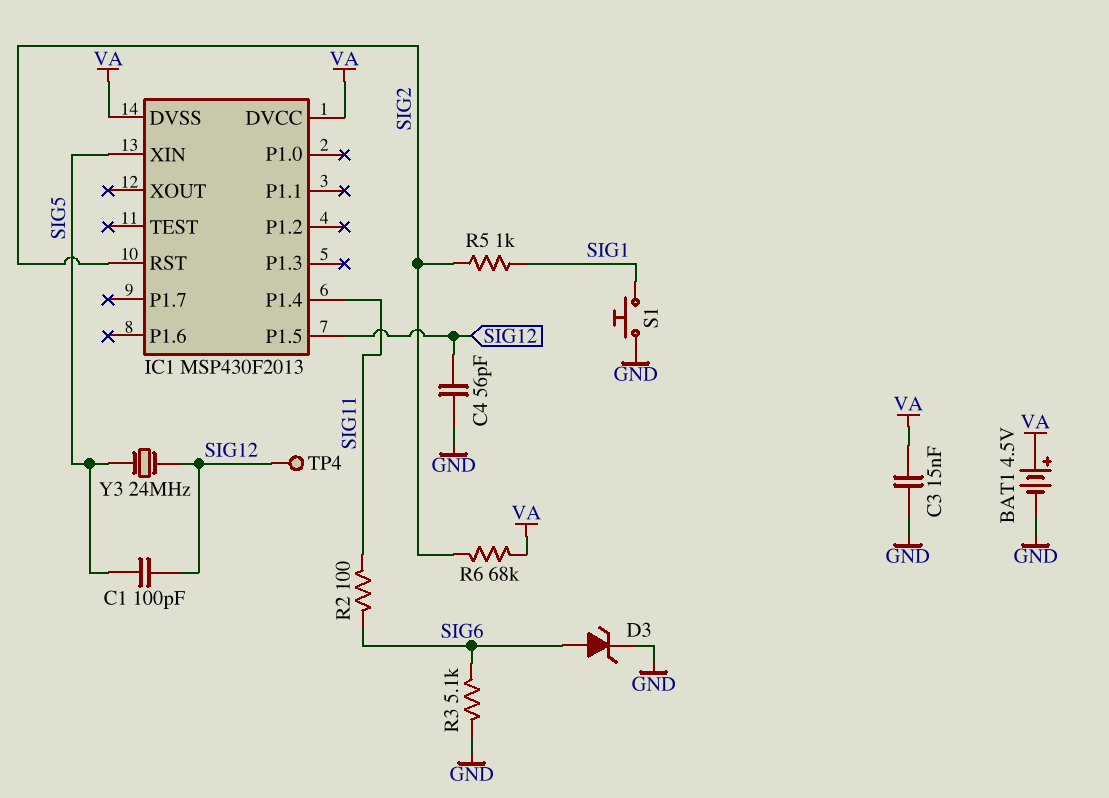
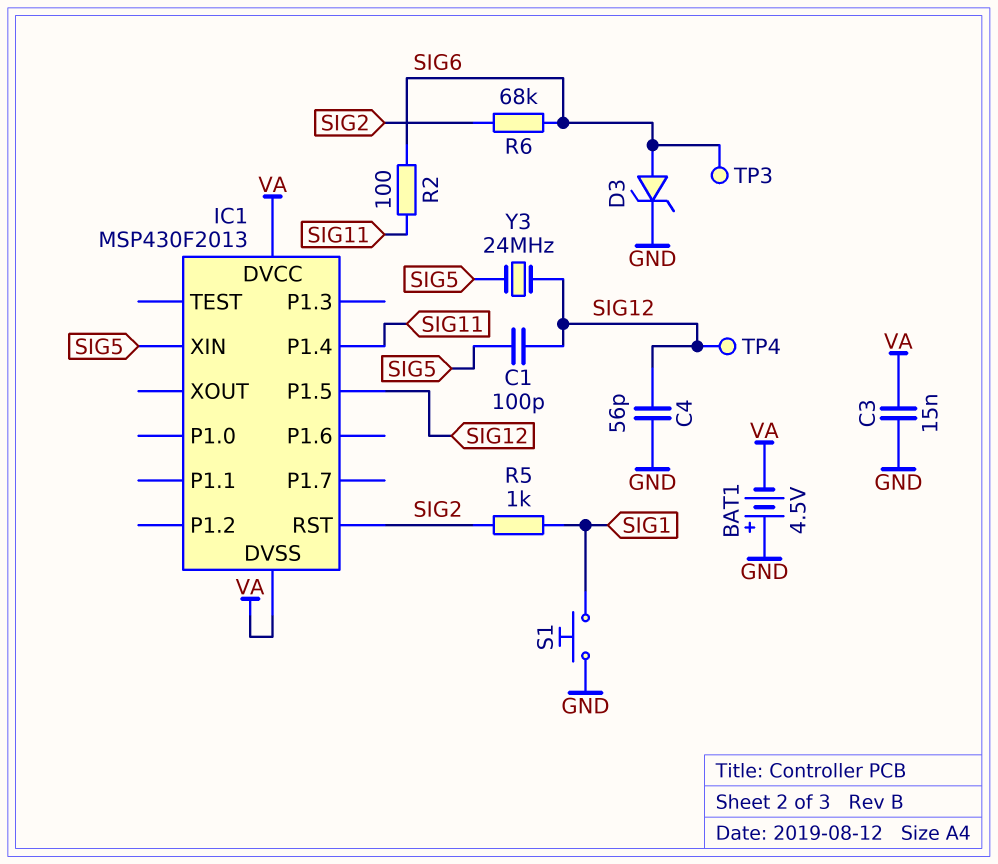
BAT1: 4.5V (plus VA, minus GND) -> 4.5V (plus GND, minus VA)
R3: 5.1k (GND, SIG6) -> none
R6: 68k (SIG2, VA) -> 68k (SIG2, SIG6)
TP3: none -> test point (SIG6)

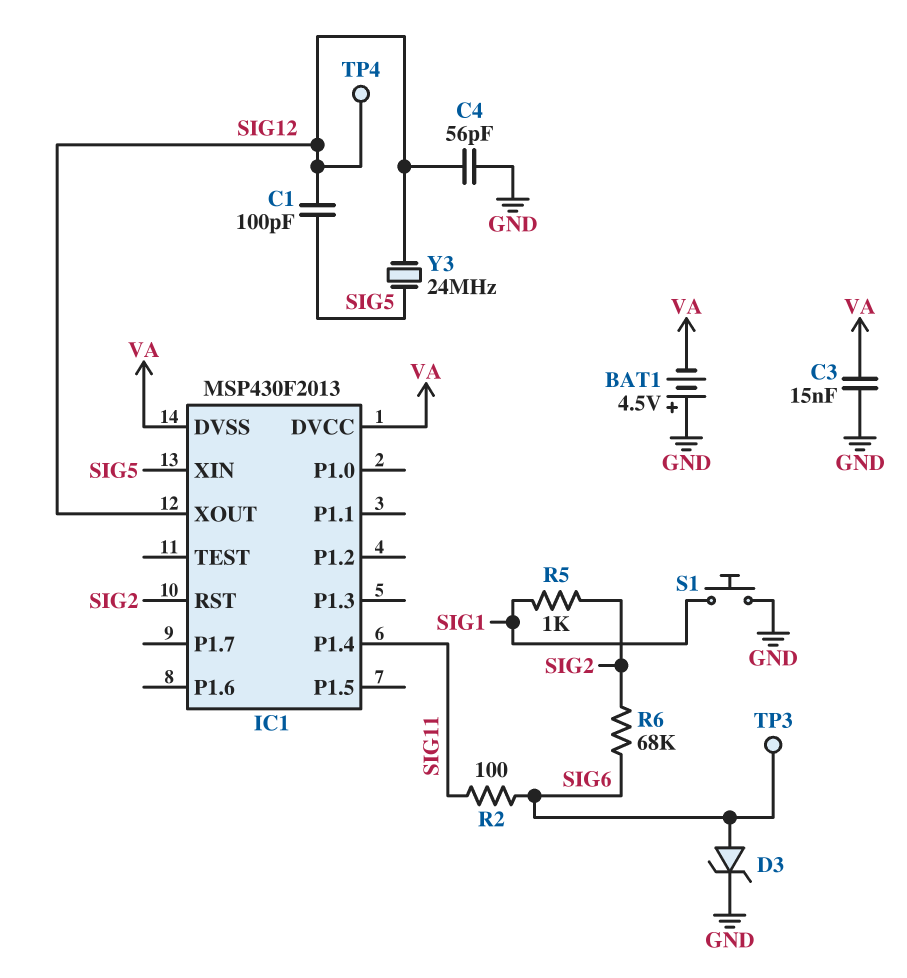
IC1 pin P1.5: SIG12 -> none
IC1 pin XOUT: none -> SIG12

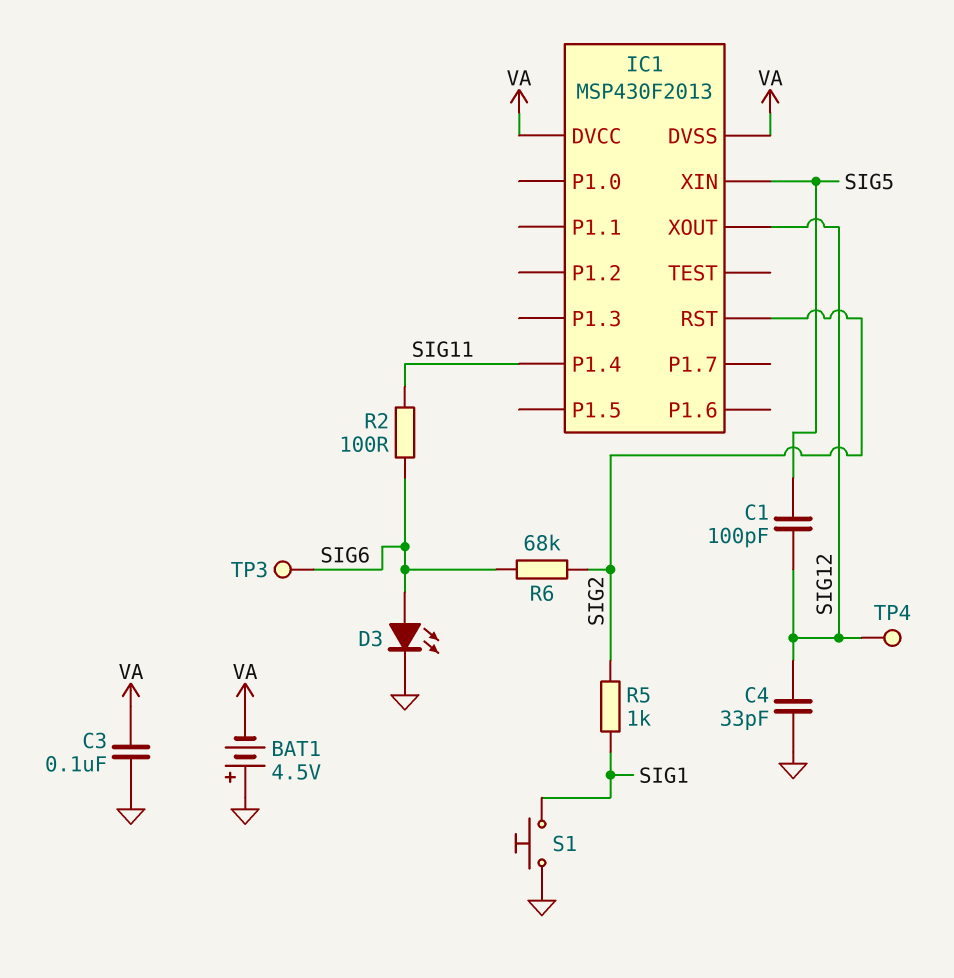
C3: 15nF (GND, VA) -> 100nF (GND, VA)
C4: 56pF (GND, SIG12) -> 33pF (GND, SIG12)
D3: zener (A SIG6, K GND) -> LED (A SIG6, K GND)
Y3: 24MHz (SIG5, SIG12) -> none

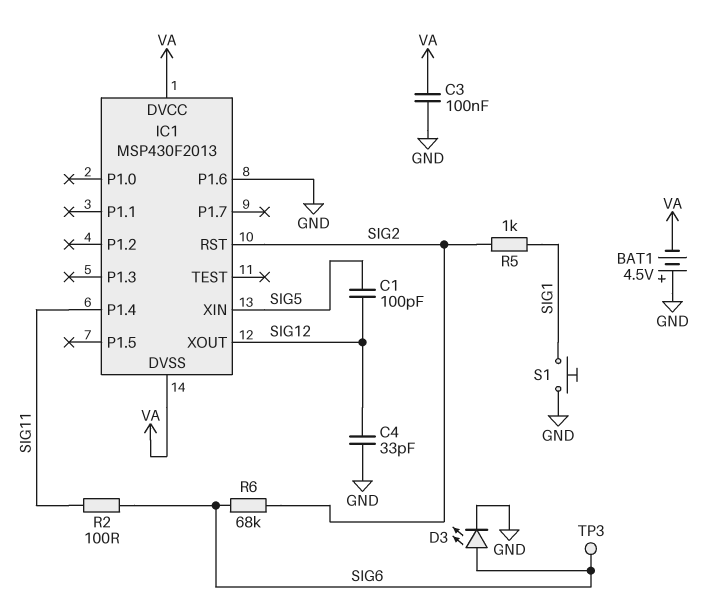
IC1 pin P1.6: none -> GND
TP4: test point (SIG12) -> none

